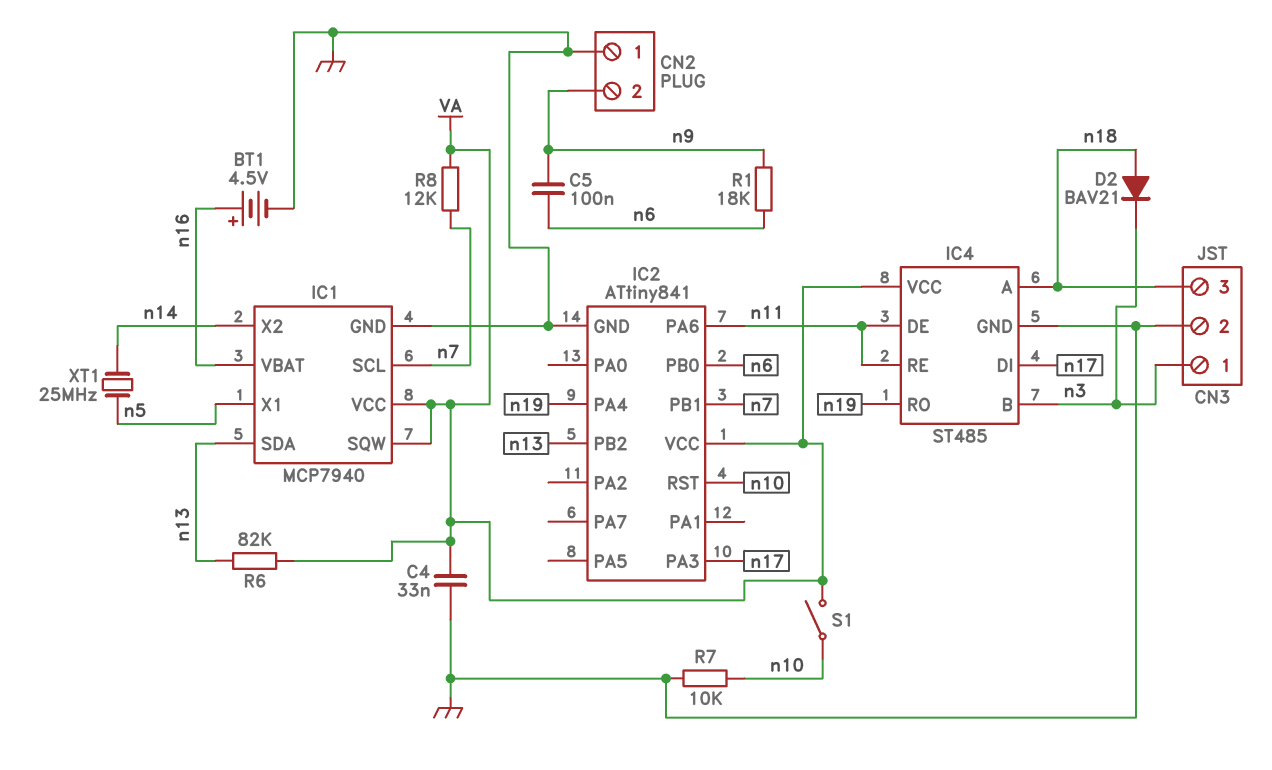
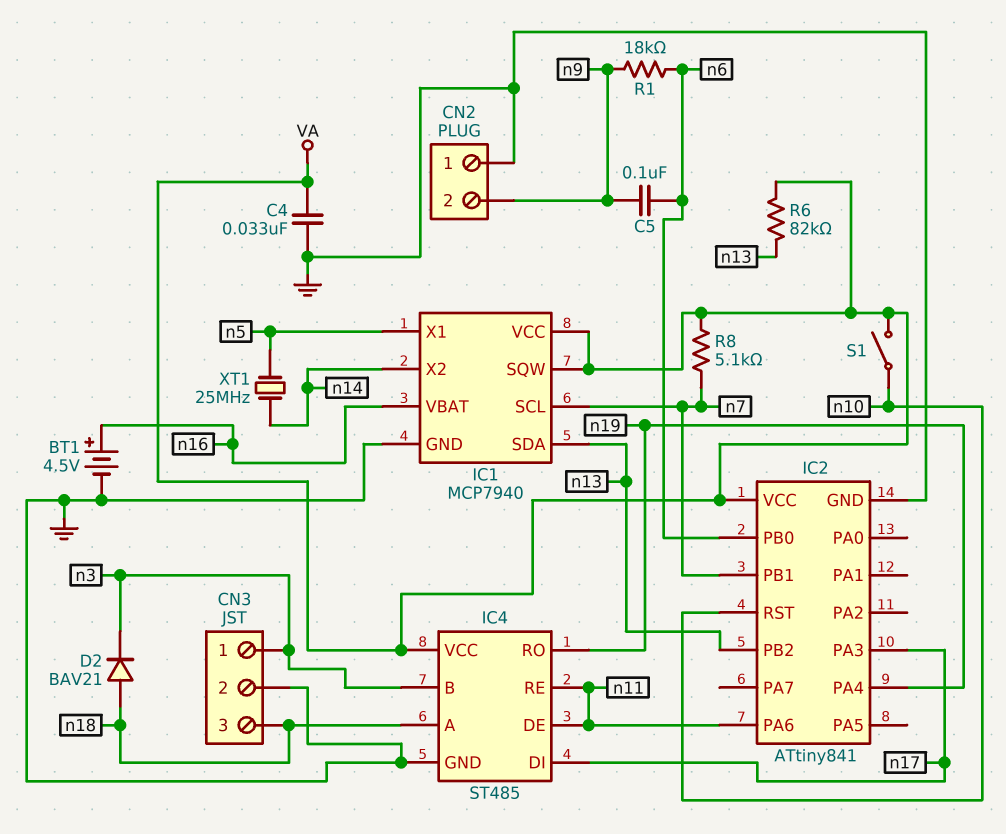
R7: 10k (GND, n10) -> none
R8: 12k (VA, n7) -> 5.1k (VA, n7)

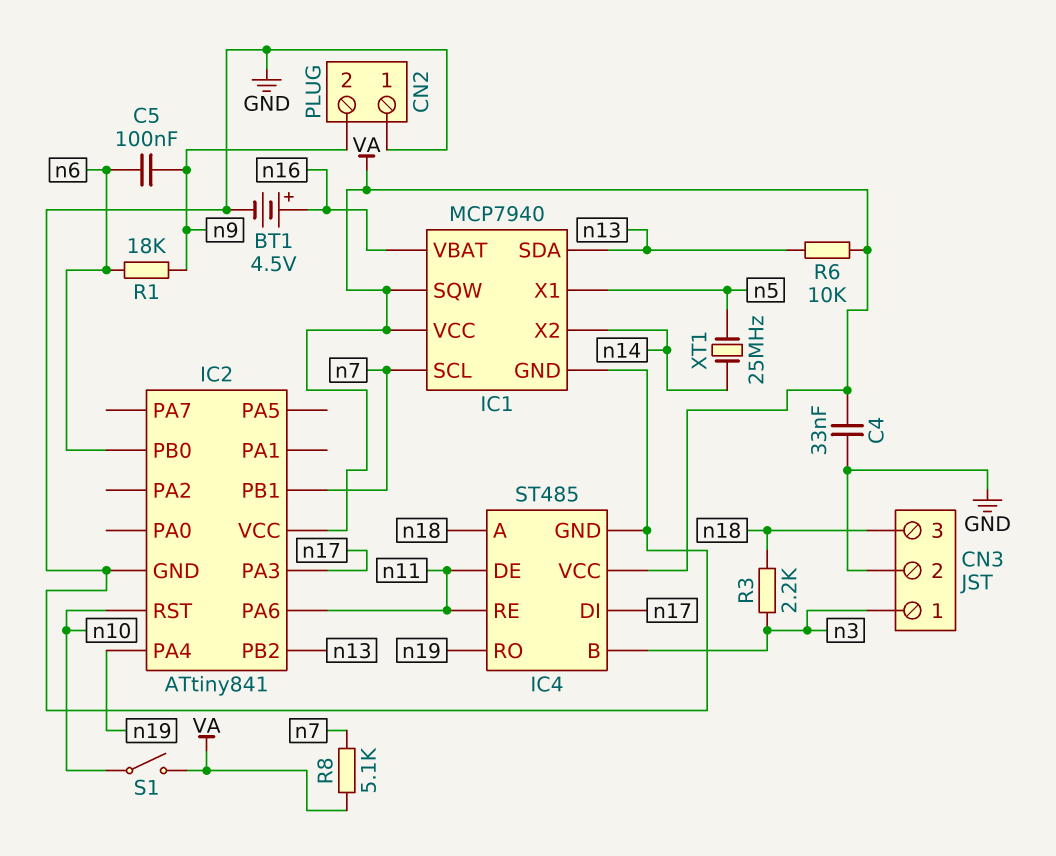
D2: diode BAV21 (A n18, K n3) -> none
R3: none -> 2.2k (n3, n18)
R6: 82k (VA, n13) -> 10k (VA, n13)

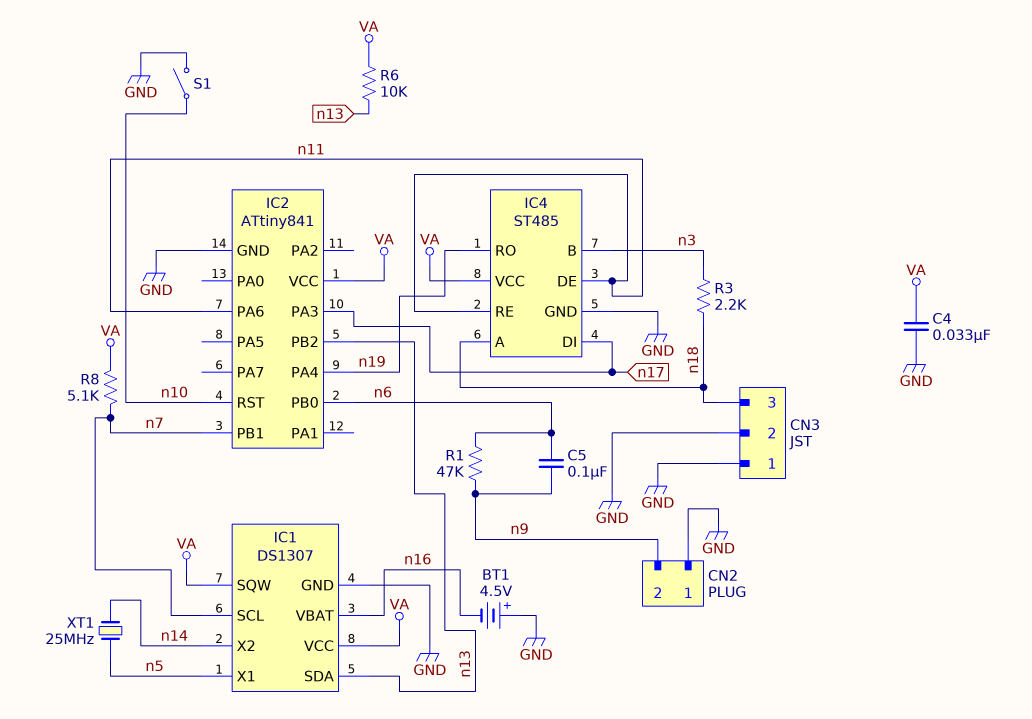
BT1: 4.5V (plus n16, minus GND) -> 4.5V (plus GND, minus n16)
CN3 pin 1: n3 -> GND
IC1: MCP7940 -> DS1307
R1: 18k (n6, n9) -> 47k (n6, n9)
S1: switch (VA, n10) -> switch (GND, n10)

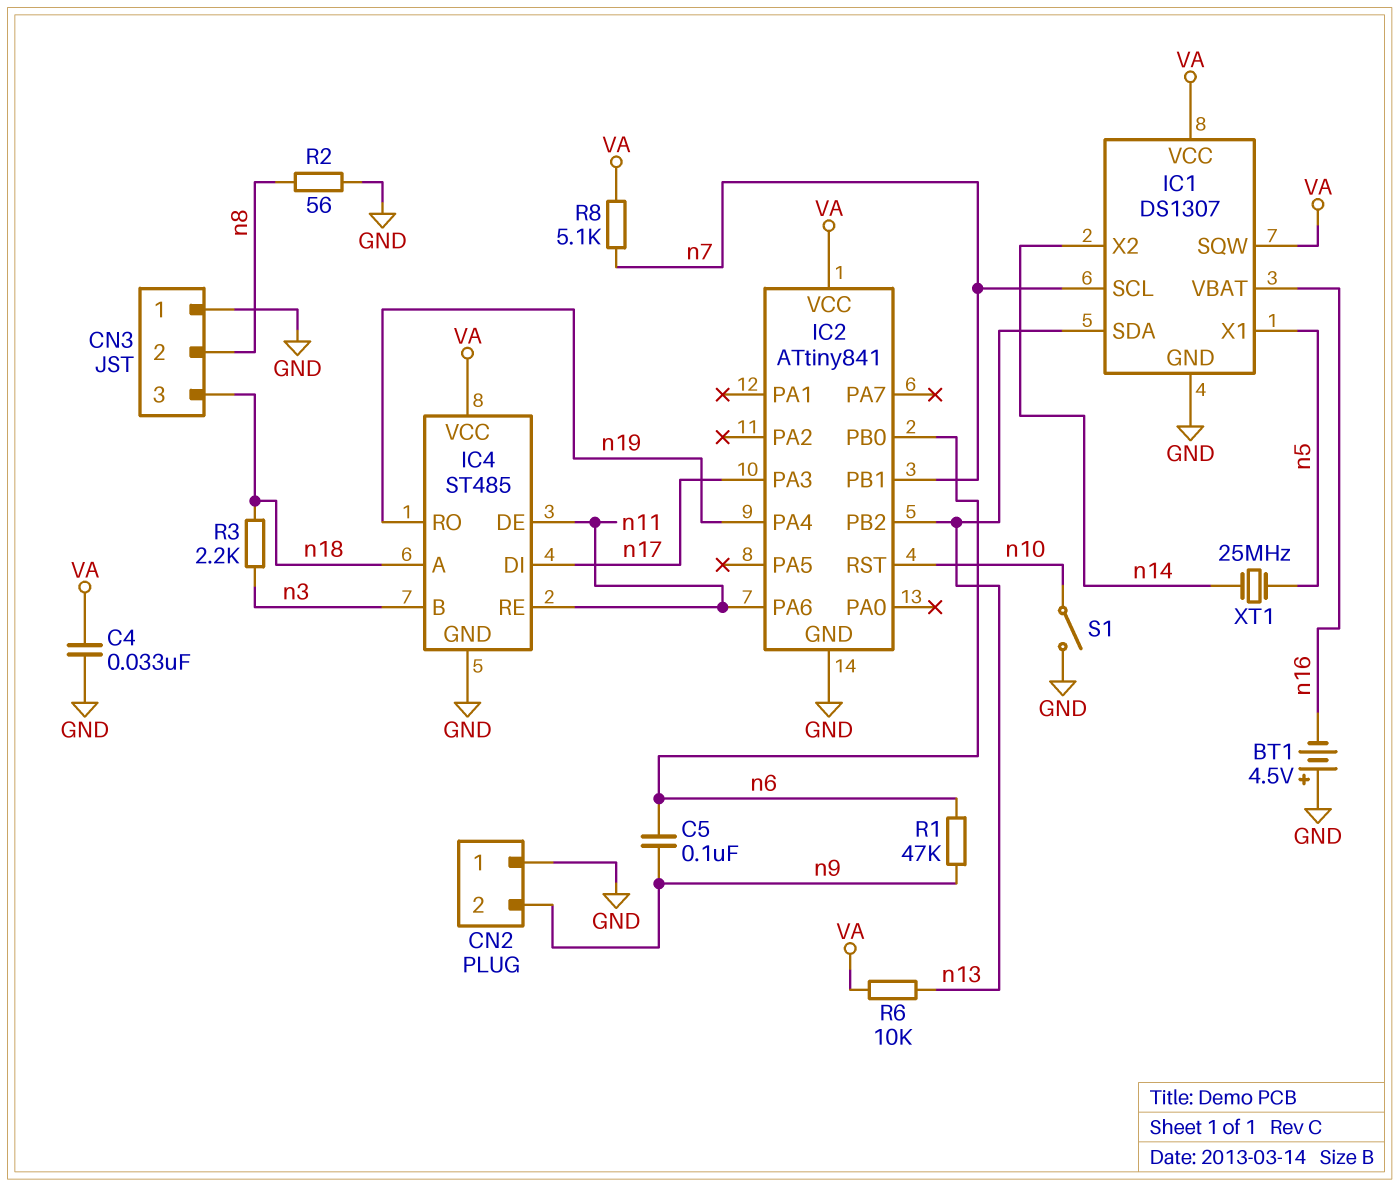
CN3 pin 2: GND -> n8
R2: none -> 56 (GND, n8)

